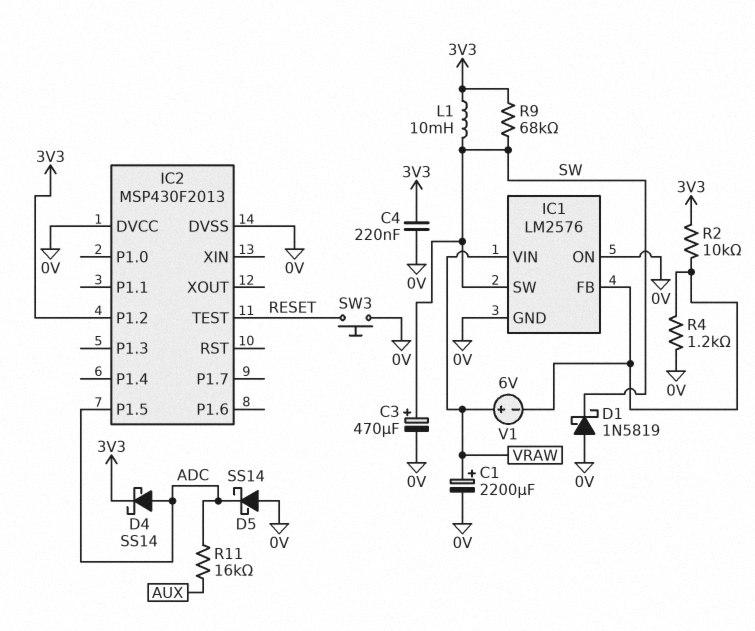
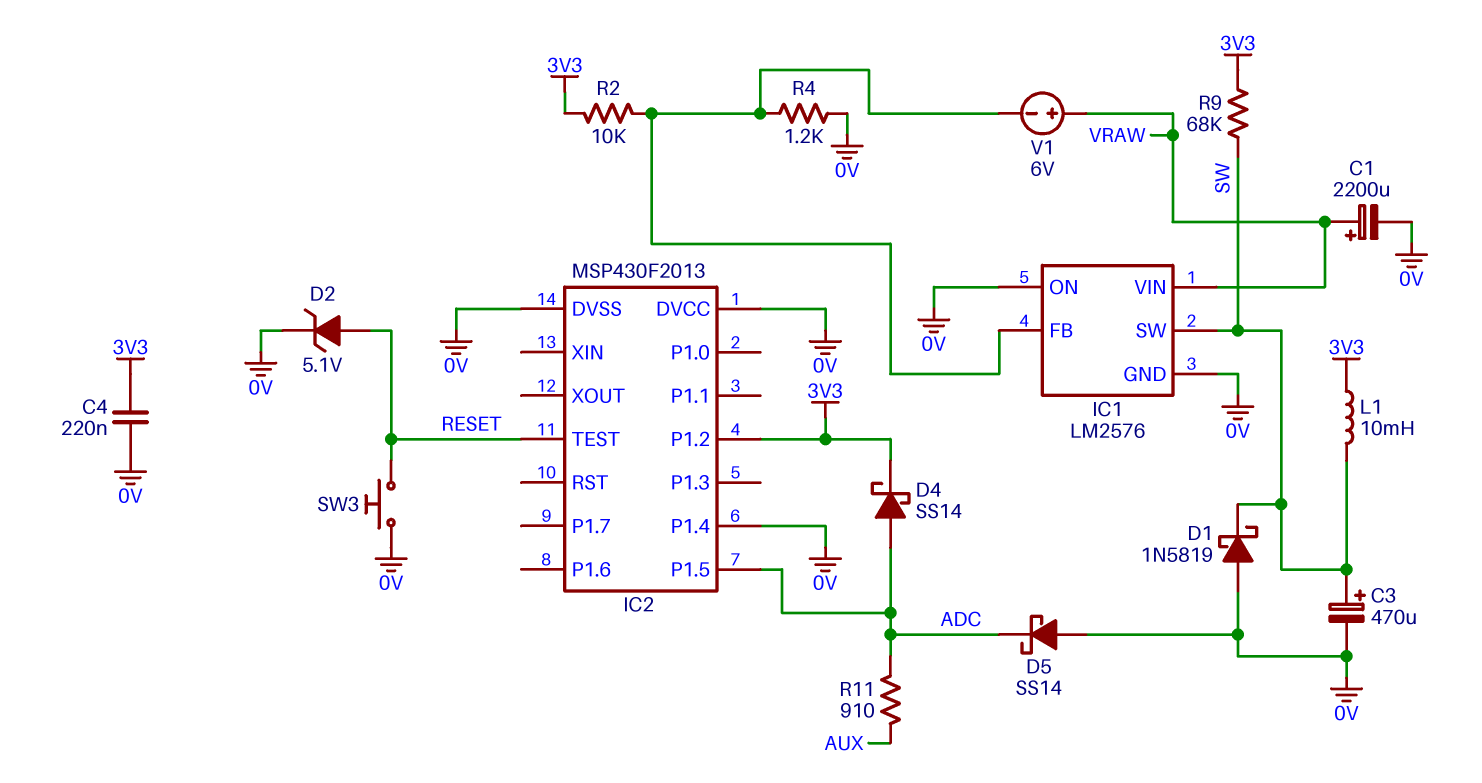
D2: none -> zener 5.1V (A RESET, K 0V)
IC2 pin P1.4: none -> 0V
R11: 16k (ADC, AUX) -> 910 (ADC, AUX)

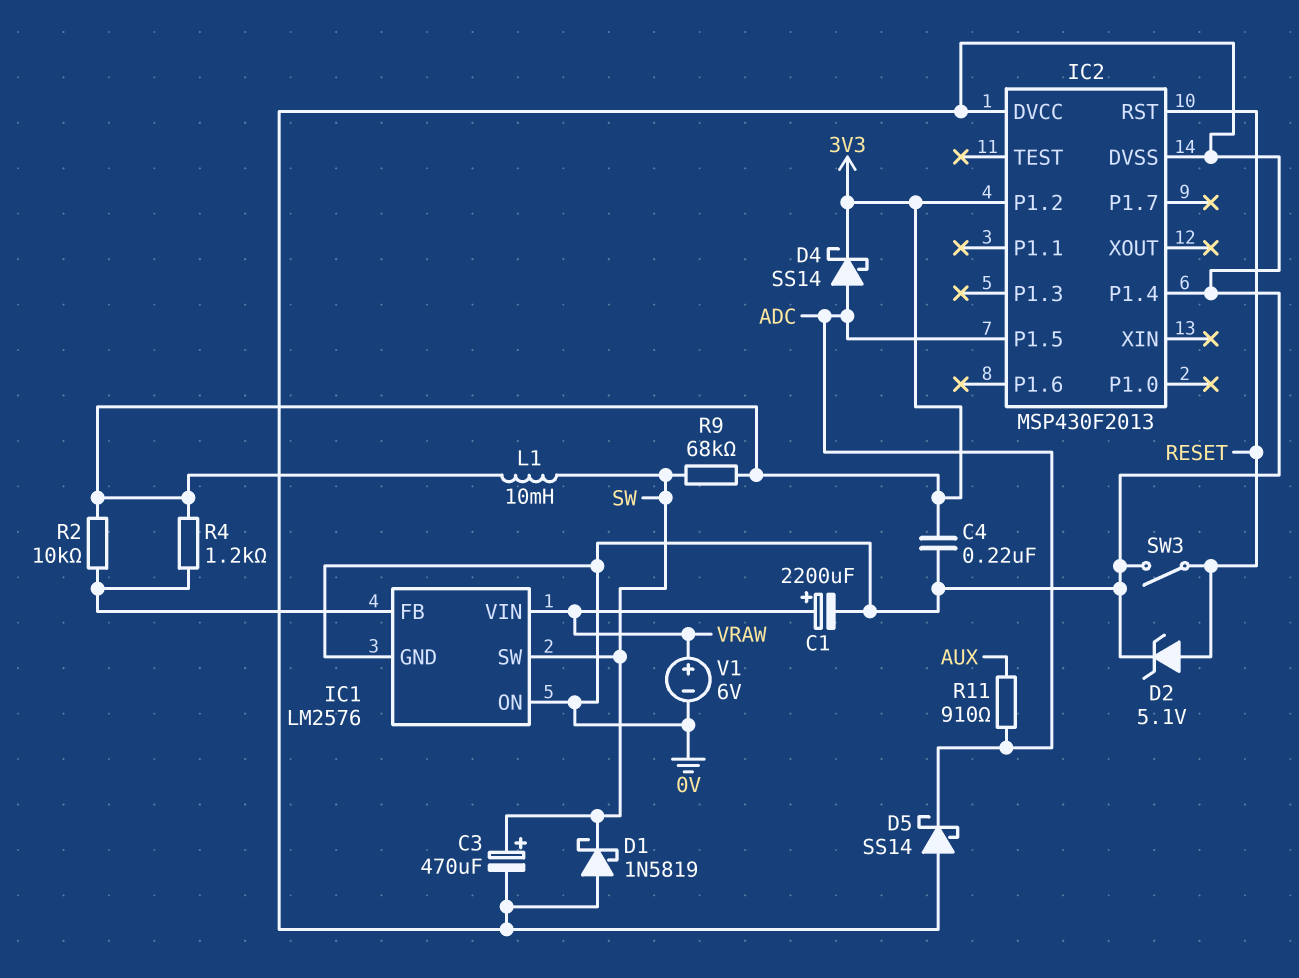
IC2 pin RST: none -> RESET
IC2 pin TEST: RESET -> none
R4: 1.2k (0V, IC1/FB) -> 1.2k (3V3, IC1/FB)
SW3: button (0V, RESET) -> switch (0V, RESET)
V1: 6V (plus VRAW, minus IC1/FB) -> 6V (plus VRAW, minus 0V)

